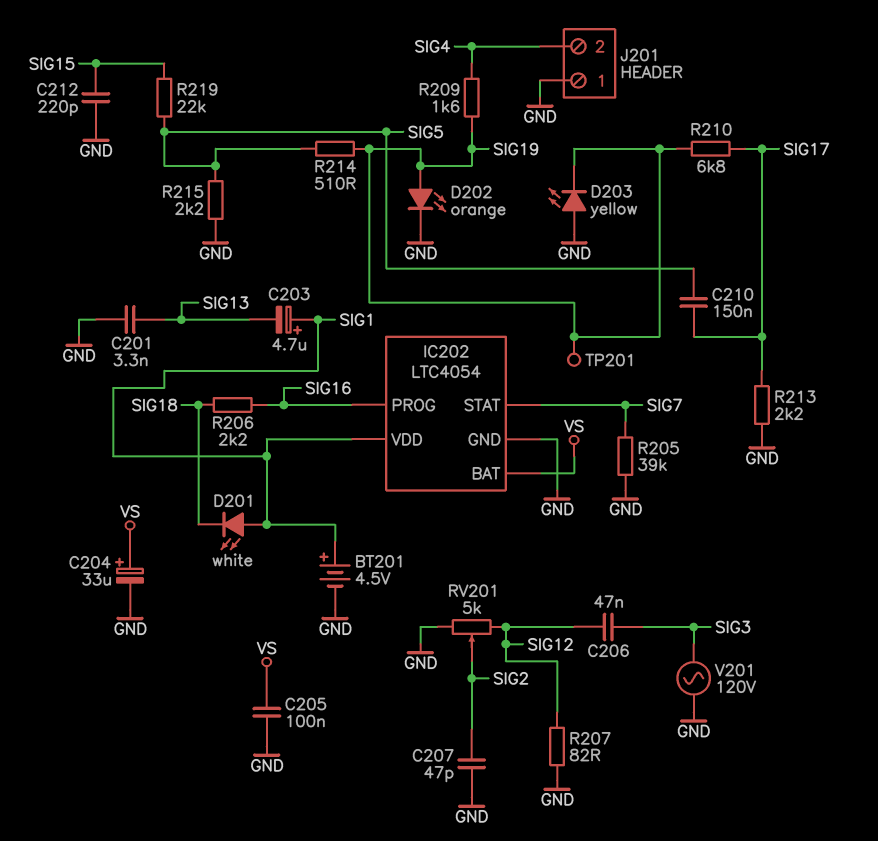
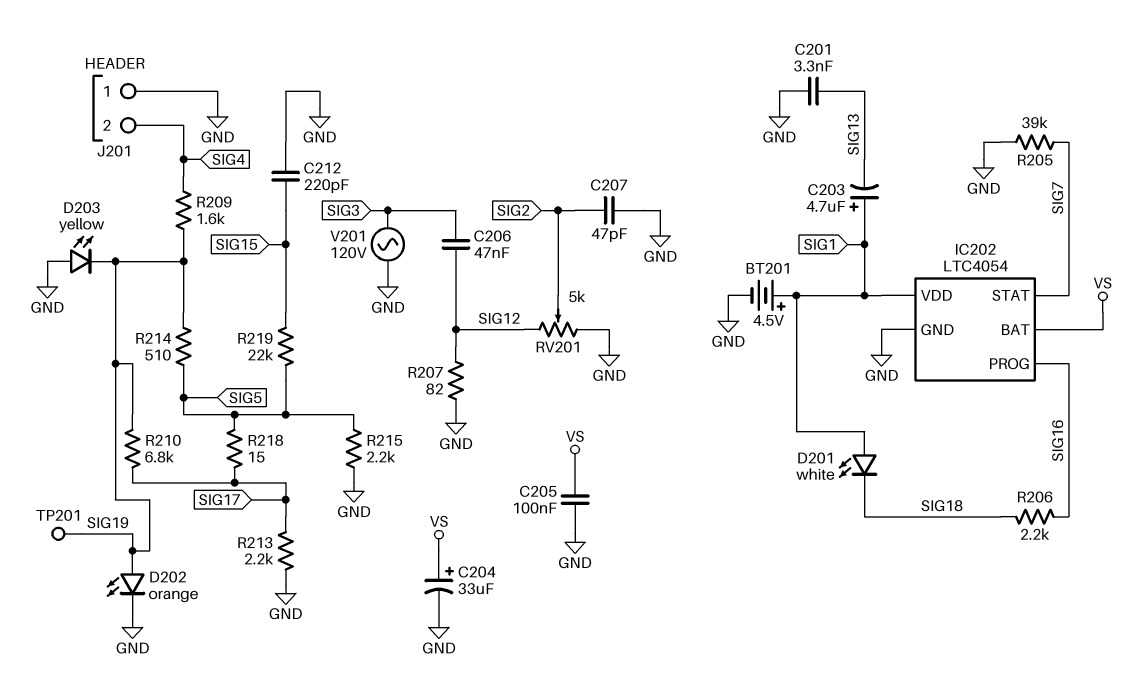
C210: 150nF (SIG5, SIG17) -> none
R218: none -> 15 (SIG5, SIG17)

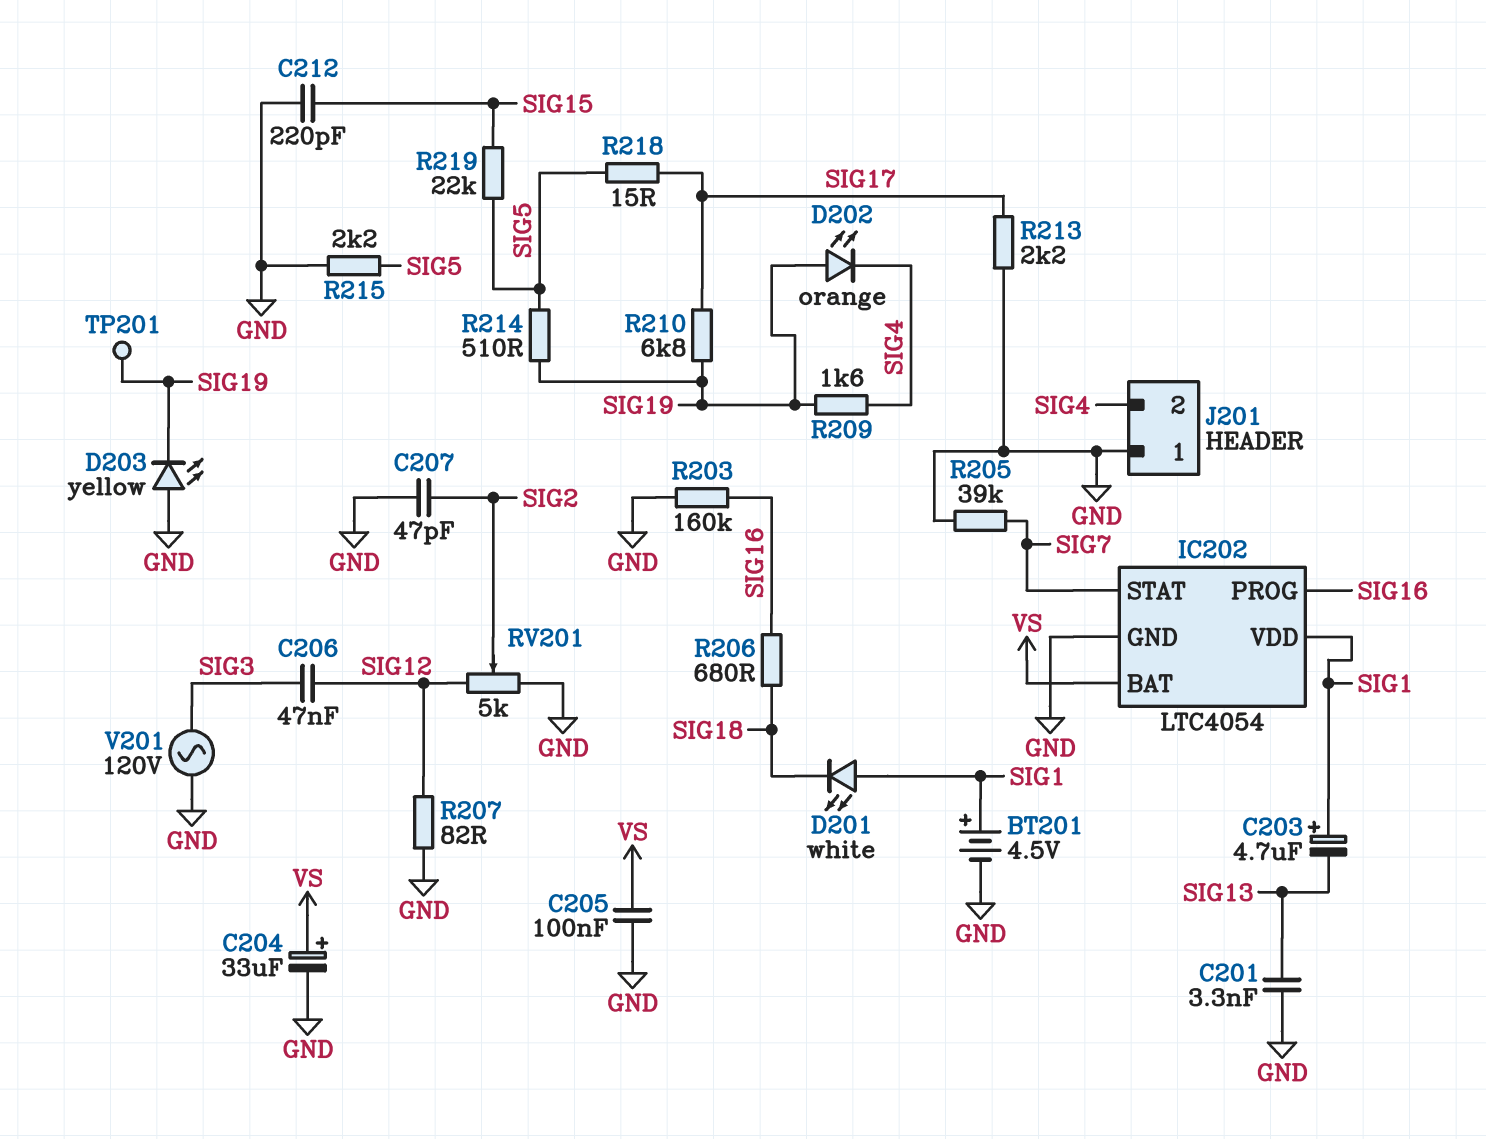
D202: LED orange (A SIG19, K GND) -> LED orange (A SIG19, K SIG4)
R203: none -> 160k (GND, SIG16)
R206: 2.2k (SIG16, SIG18) -> 680 (SIG16, SIG18)

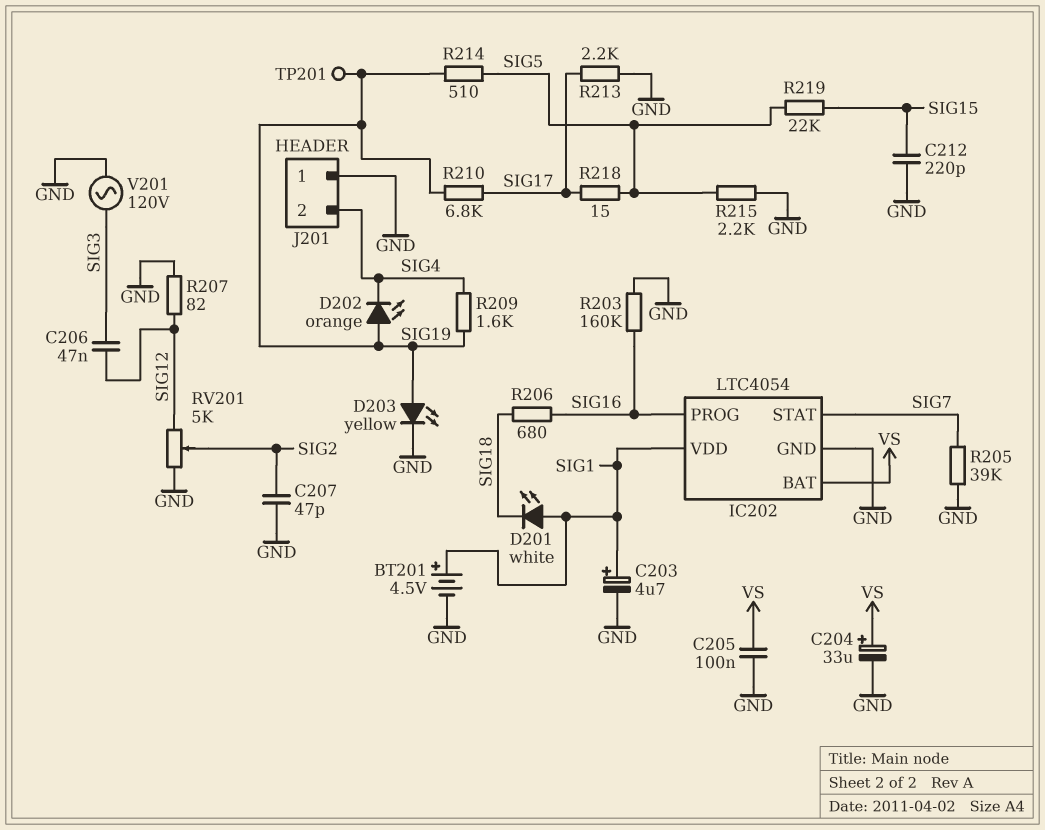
C201: 3.3nF (GND, SIG13) -> none
C203: 4.7uF (plus SIG1, minus SIG13) -> 4.7uF (plus SIG1, minus GND)
D203: LED yellow (A GND, K SIG19) -> LED yellow (A SIG19, K GND)

